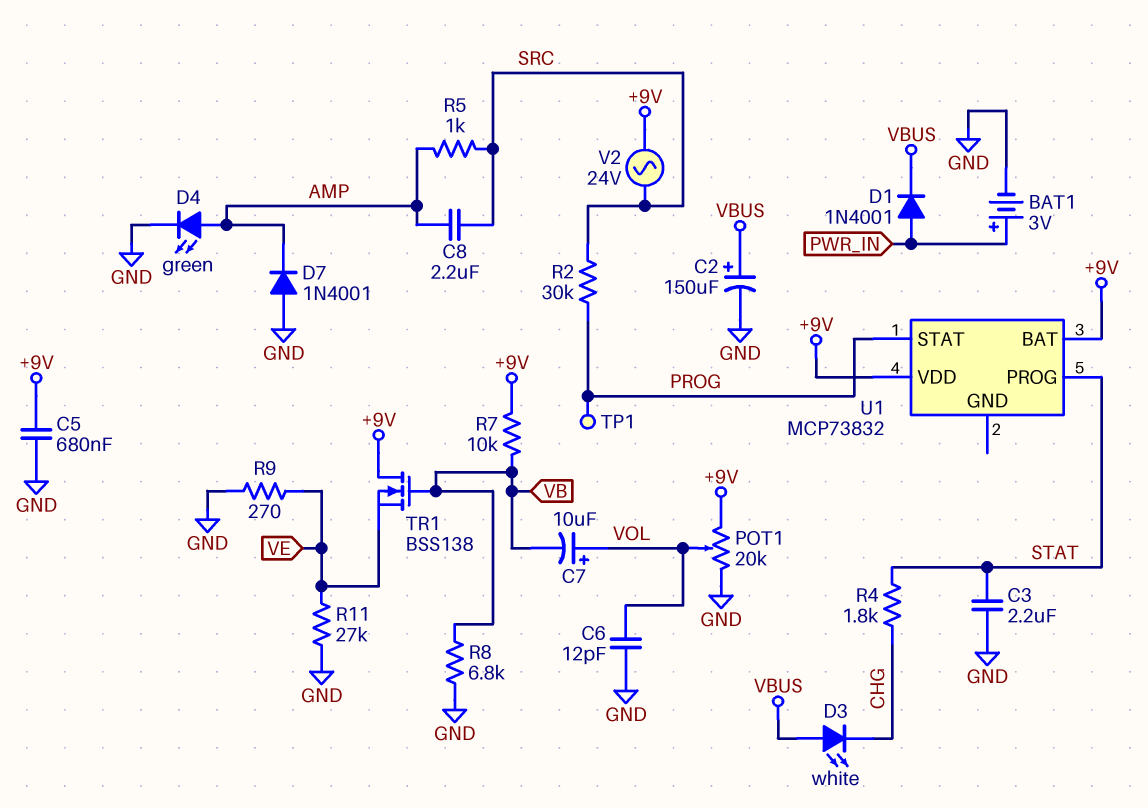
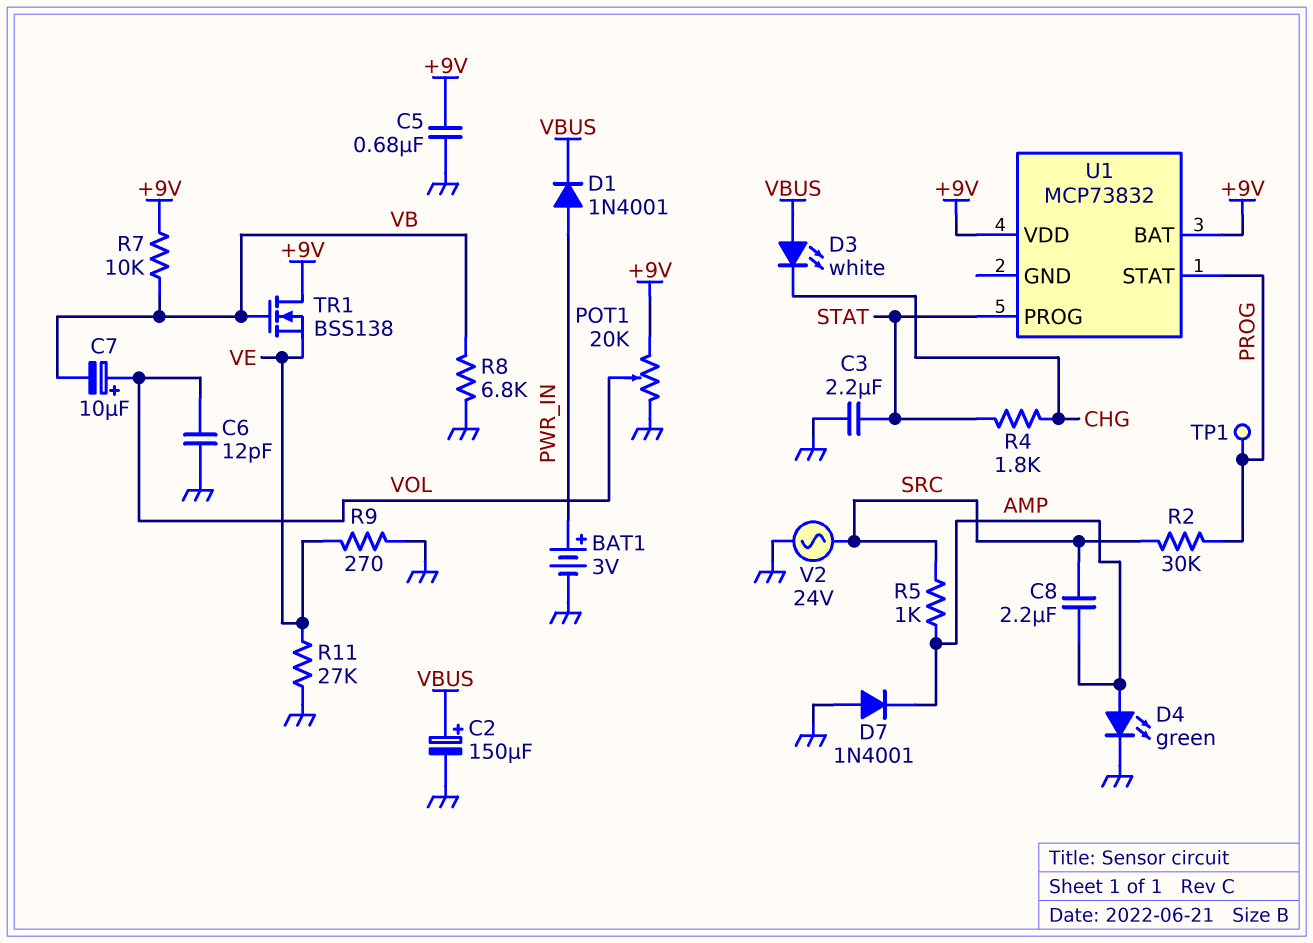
V2: AC 24V (+9V, SRC) -> AC 24V (GND, SRC)

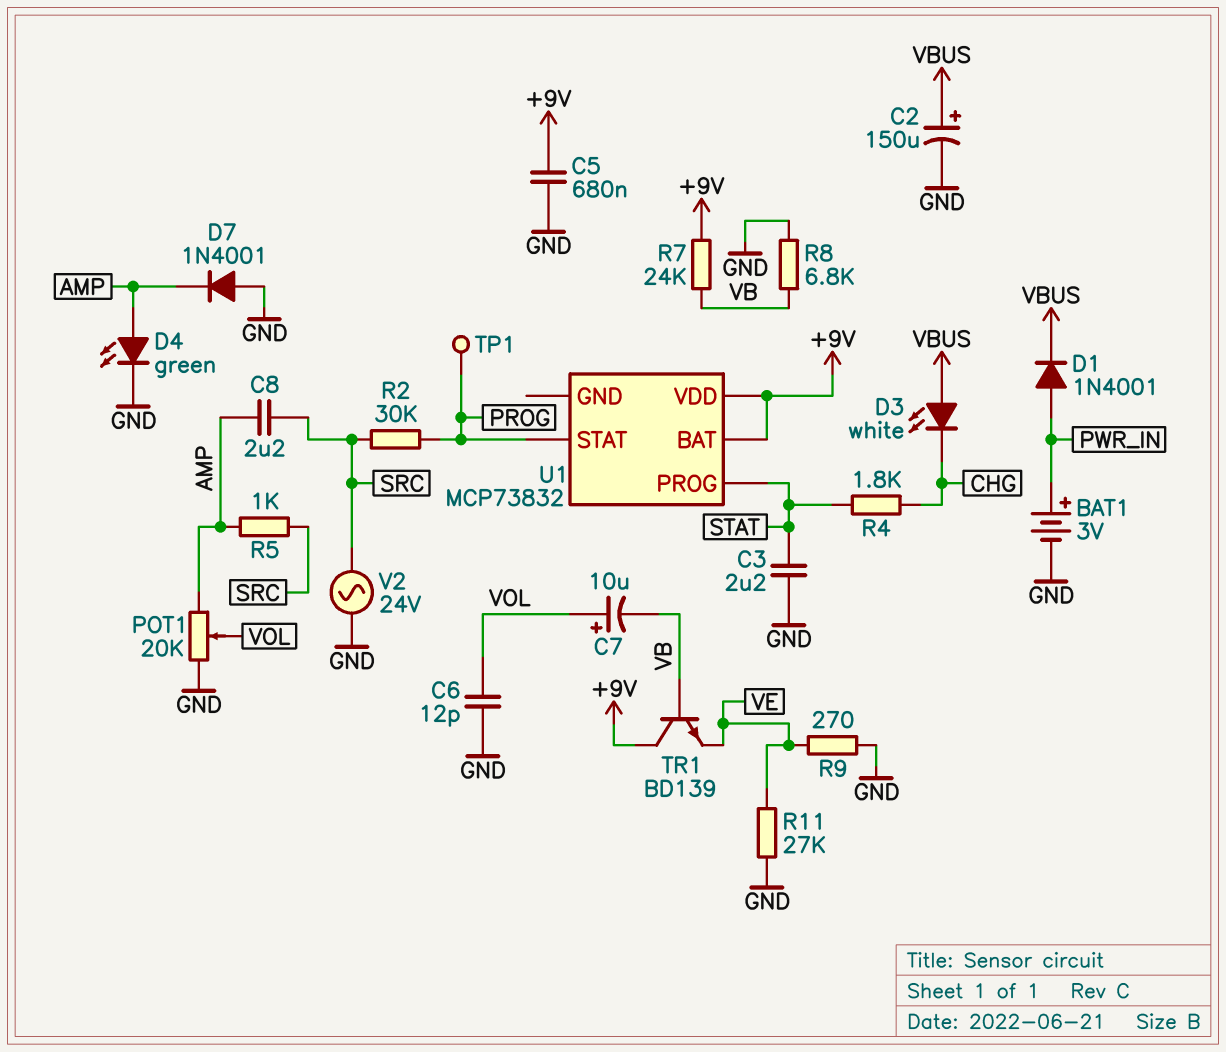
POT1: 20k (+9V, GND, wiper VOL) -> 20k (AMP, GND, wiper VOL)
R7: 10k (+9V, VB) -> 24k (+9V, VB)
TR1: NMOS BSS138 (G VB, D +9V, S VE) -> NPN BD139 (B VB, C +9V, E VE)

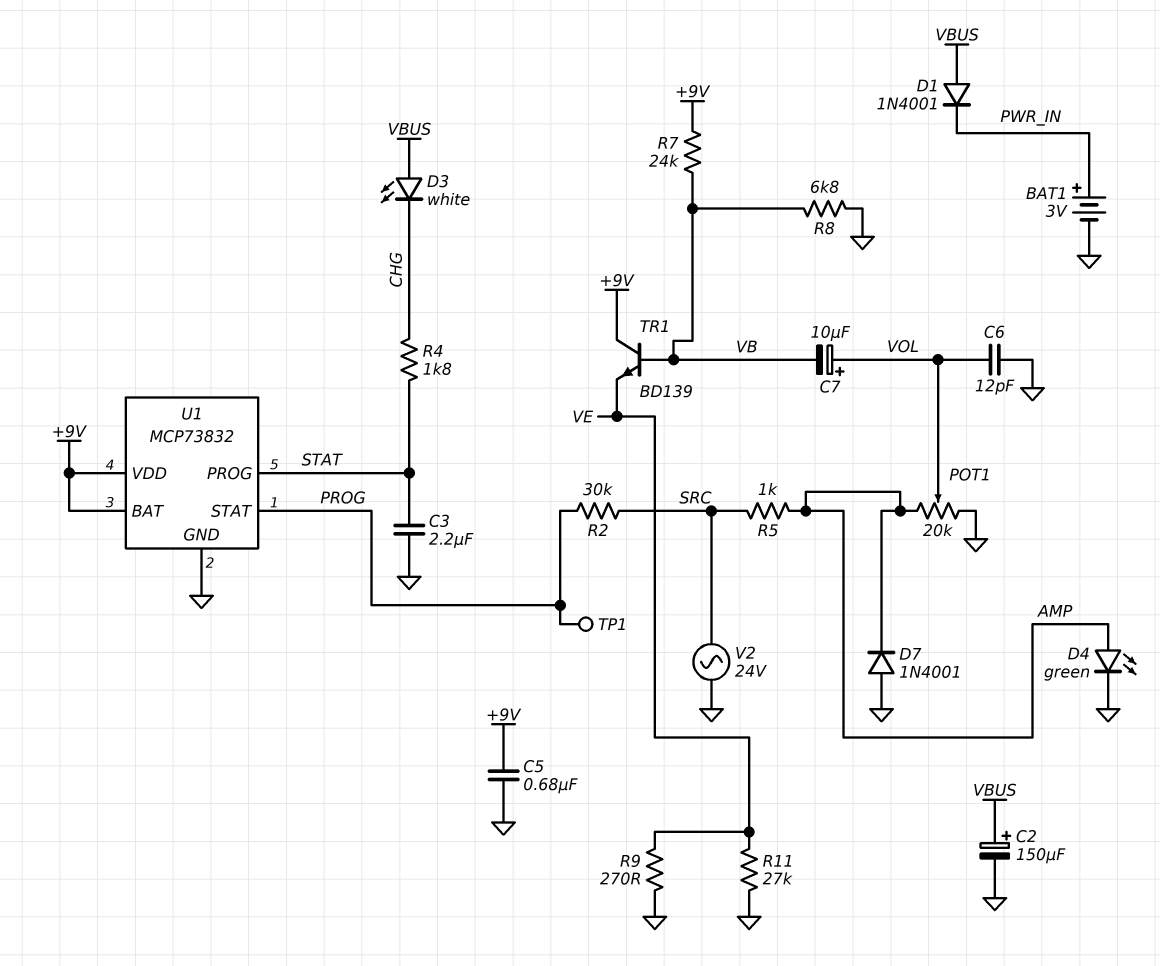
C8: 2.2uF (AMP, SRC) -> none
D1: diode 1N4001 (A PWR_IN, K VBUS) -> diode 1N4001 (A VBUS, K PWR_IN)
U1 pin GND: none -> GND

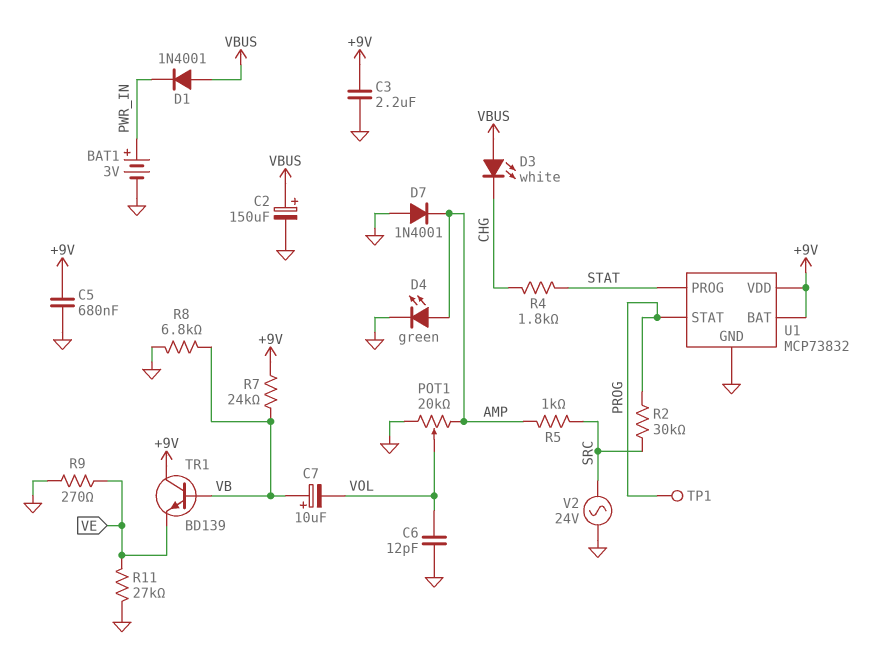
C3: 2.2uF (GND, STAT) -> 2.2uF (+9V, GND)
C7: 10uF (plus VOL, minus VB) -> 10uF (plus VB, minus VOL)

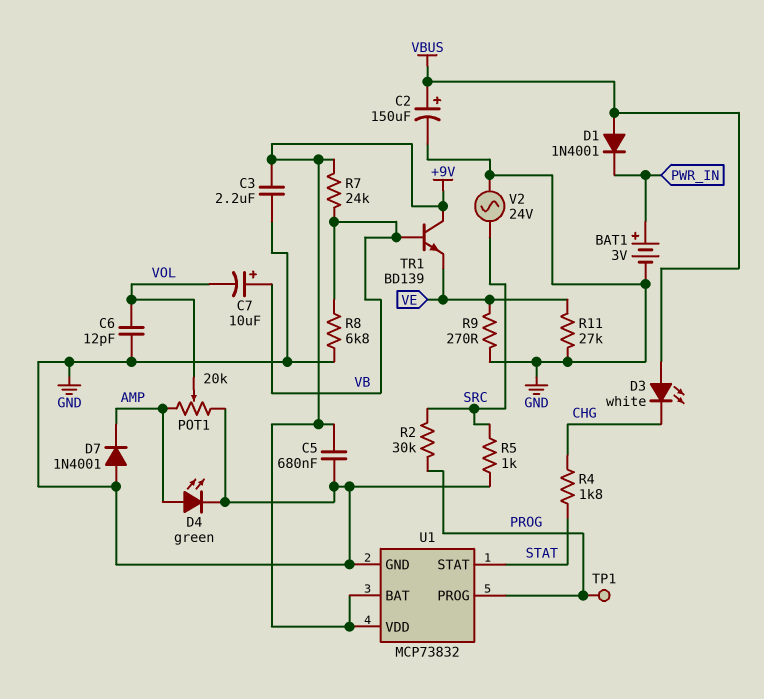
R5: 1k (AMP, SRC) -> 1k (GND, SRC)
U1 pin PROG: STAT -> PROG
U1 pin STAT: PROG -> STAT

